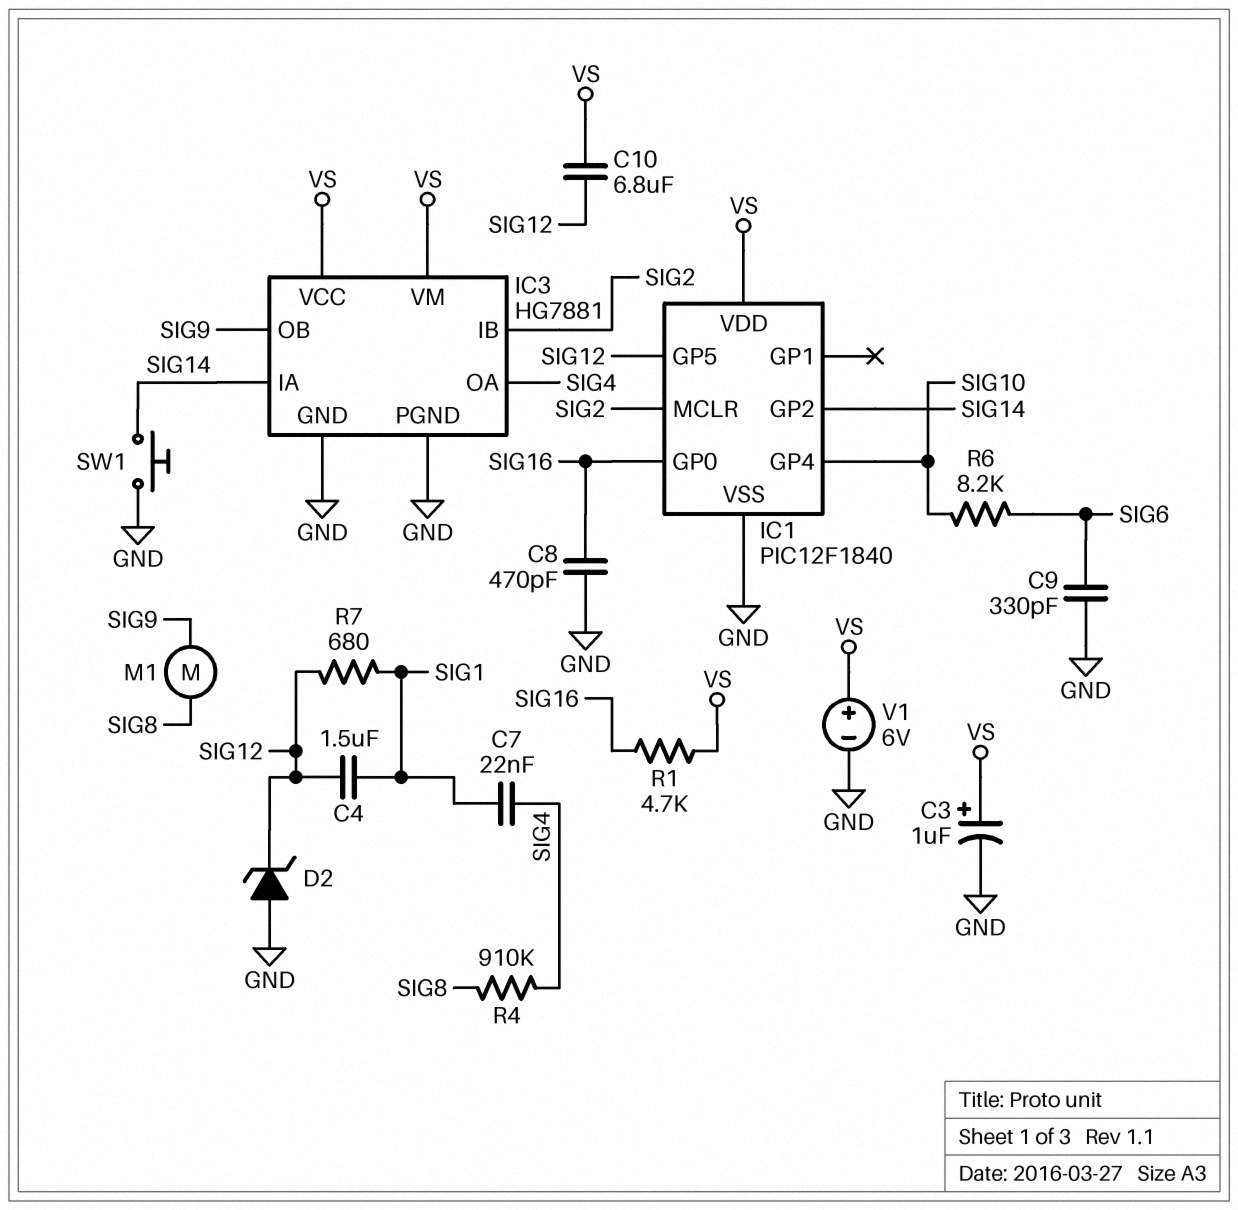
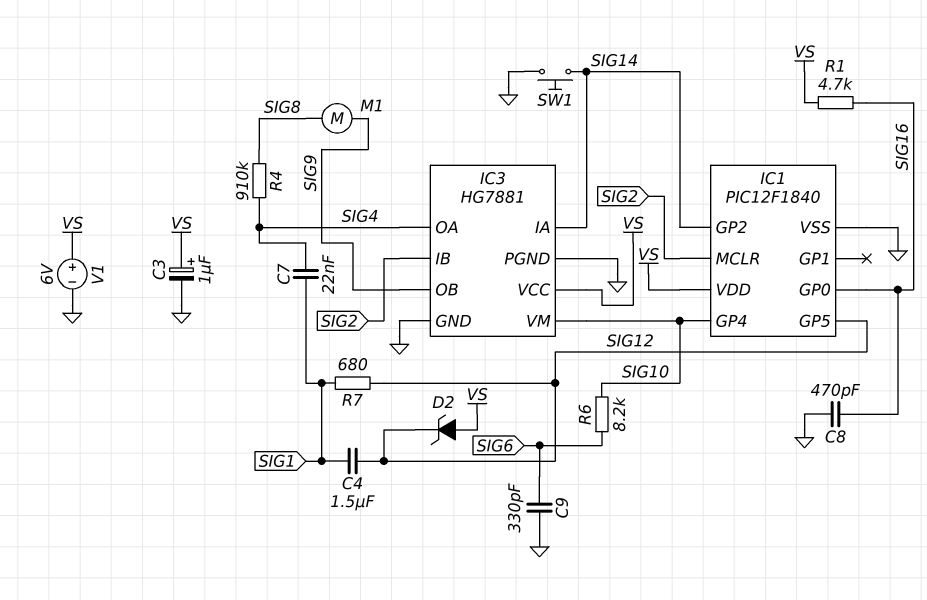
C10: 6.8uF (SIG12, VS) -> none
D2: zener (A GND, K SIG12) -> zener (A VS, K SIG12)
IC3 pin VM: VS -> SIG10

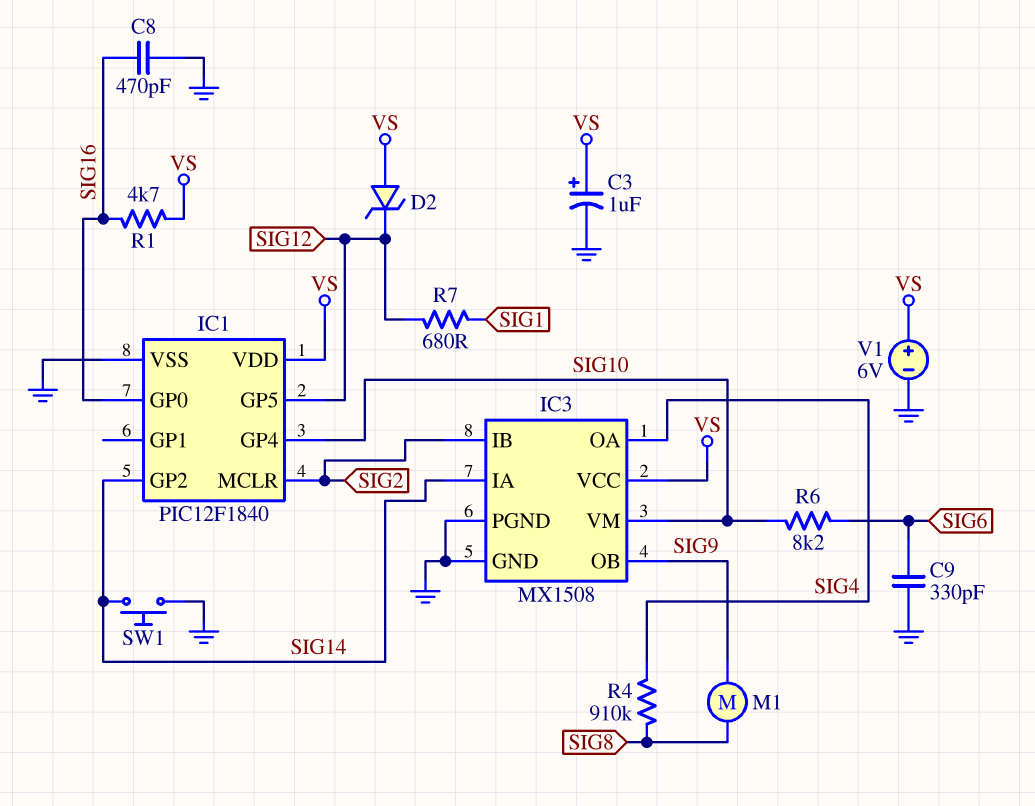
C4: 1.5uF (SIG1, SIG12) -> none
C7: 22nF (SIG1, SIG4) -> none
IC3: HG7881 -> MX1508

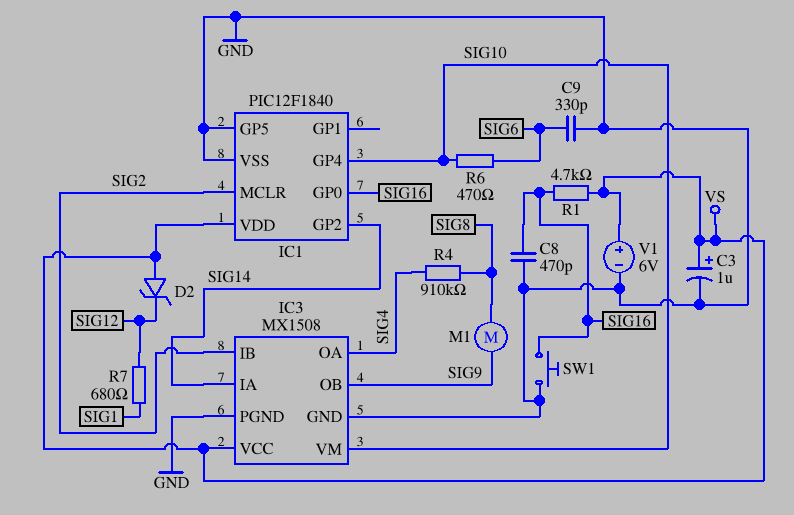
IC1 pin GP5: SIG12 -> GND
R6: 8.2k (SIG6, SIG10) -> 470 (SIG6, SIG10)
SW1: button (GND, SIG14) -> button (GND, SIG16)

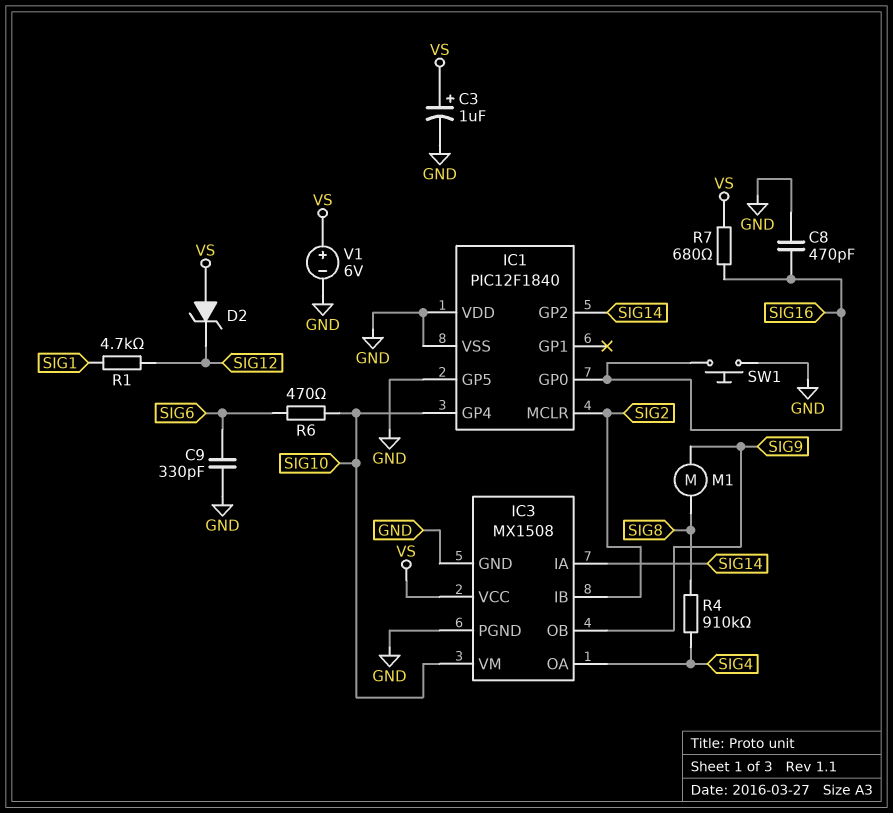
IC1 pin VDD: VS -> GND
R1: 4.7k (SIG16, VS) -> 4.7k (SIG1, SIG12)
R7: 680 (SIG1, SIG12) -> 680 (SIG16, VS)

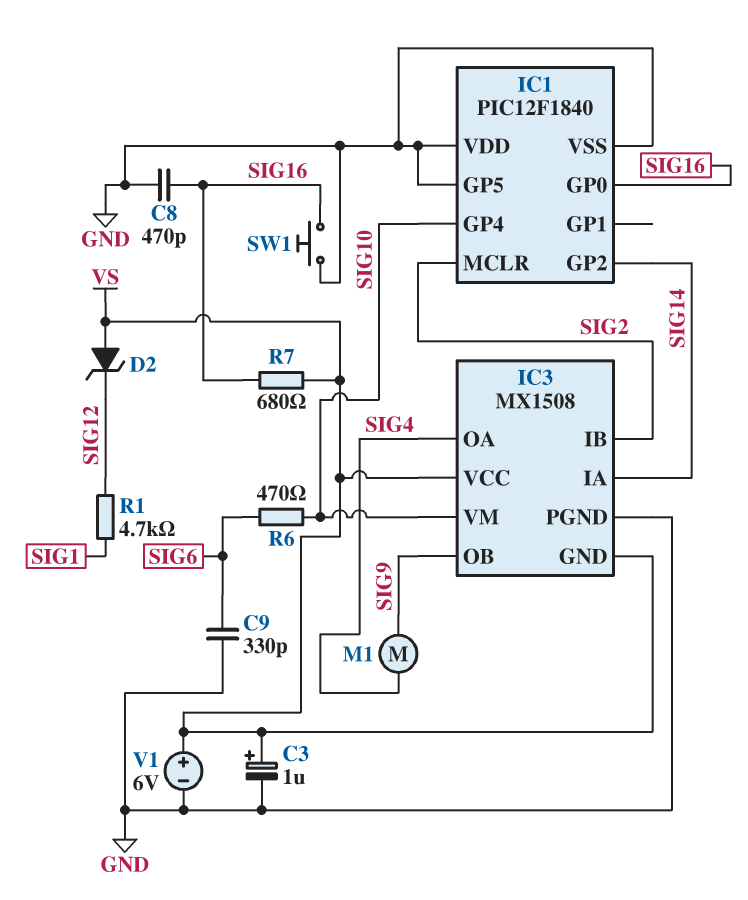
IC3 pin GND: GND -> VS
M1: motor (SIG8, SIG9) -> motor (SIG4, SIG9)
R4: 910k (SIG4, SIG8) -> none

